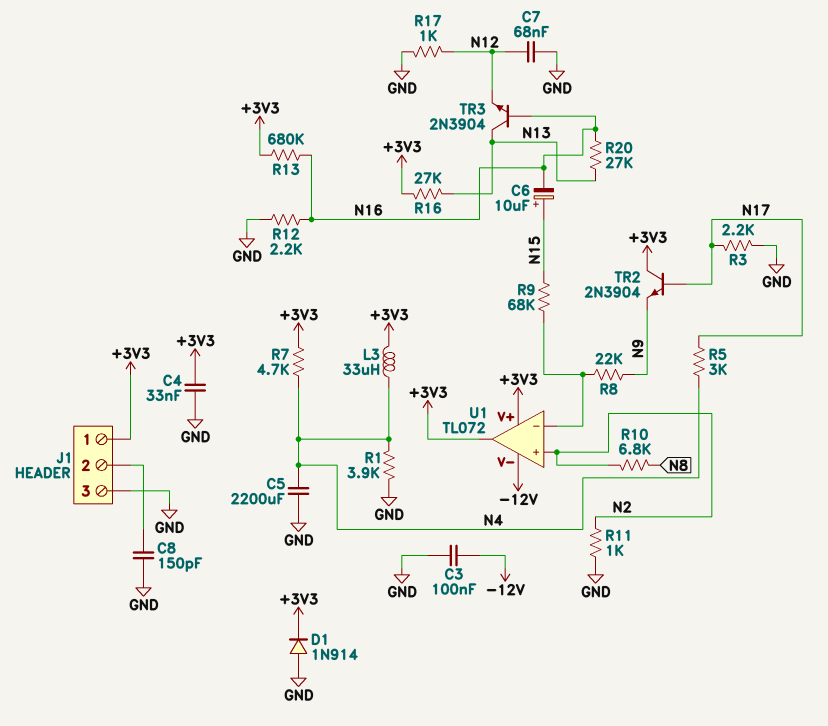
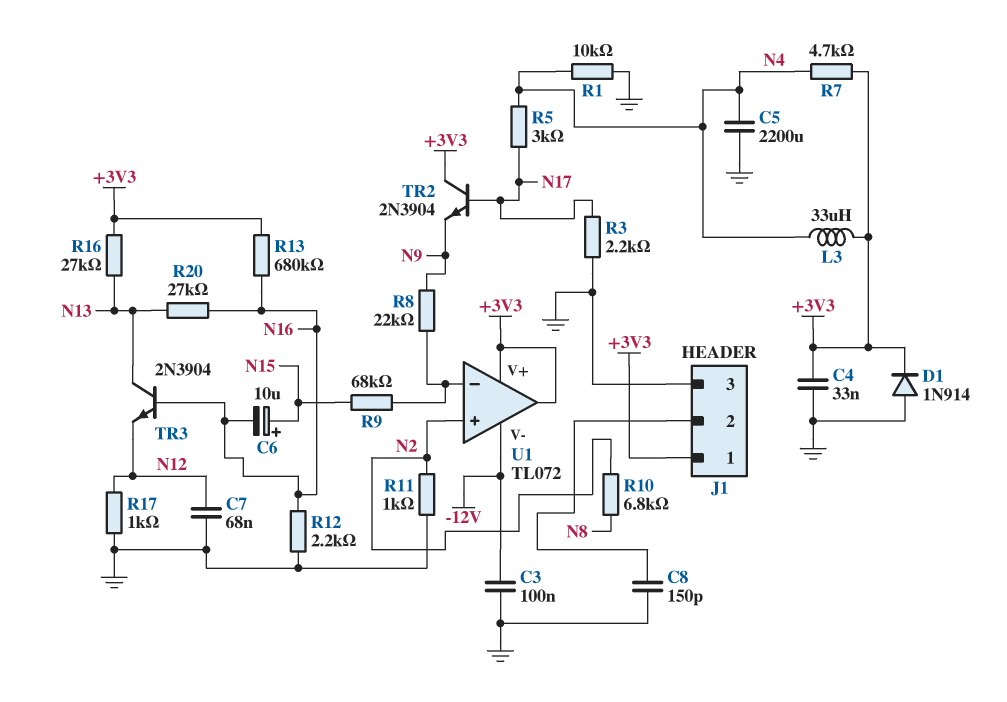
R1: 3.9k (GND, N4) -> 10k (GND, N4)

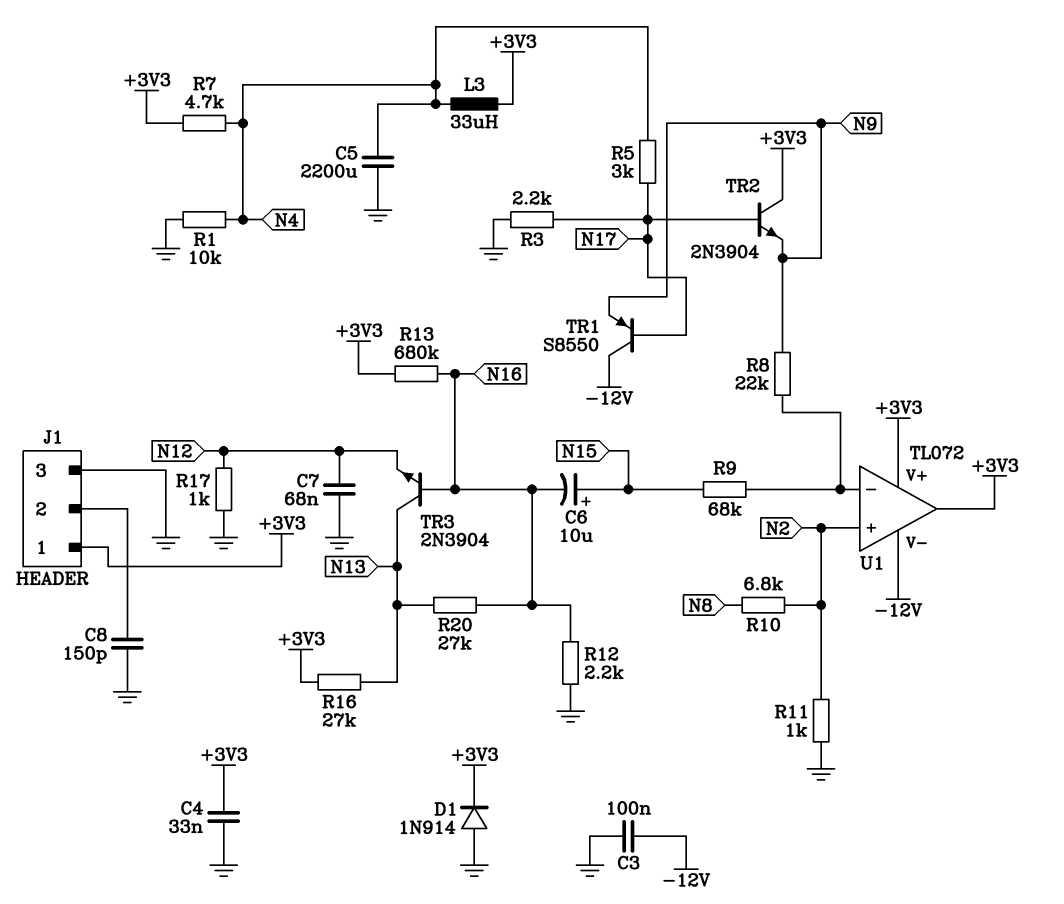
TR1: none -> PNP S8550 (B N17, C -12V, E N9)

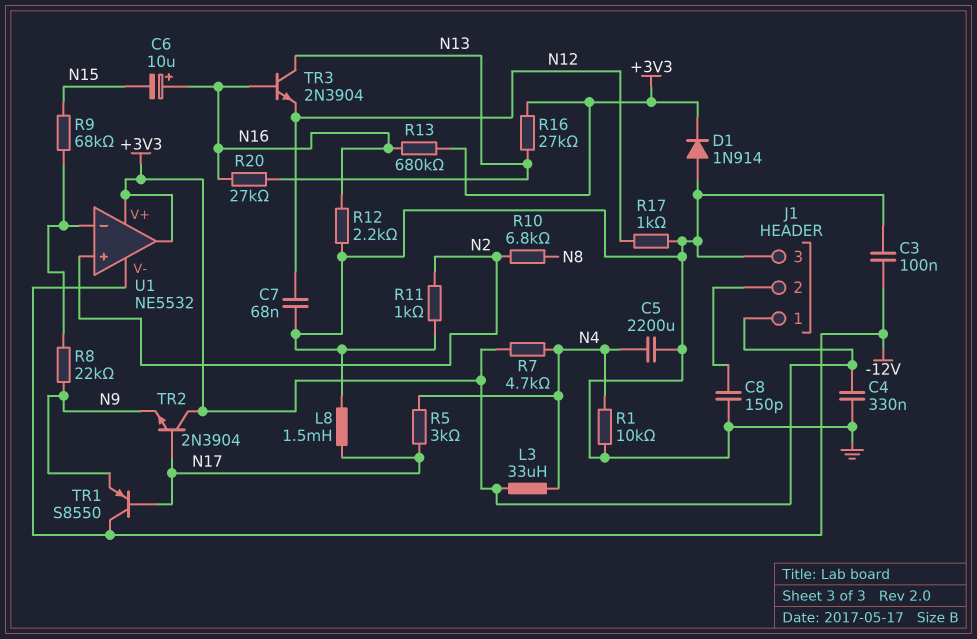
C4: 33nF (+3V3, GND) -> 330nF (+3V3, GND)
C6: 10uF (plus N15, minus N16) -> 10uF (plus N16, minus N15)
L8: none -> 1.5mH (GND, N17)
R3: 2.2k (GND, N17) -> none
U1: TL072 -> NE5532

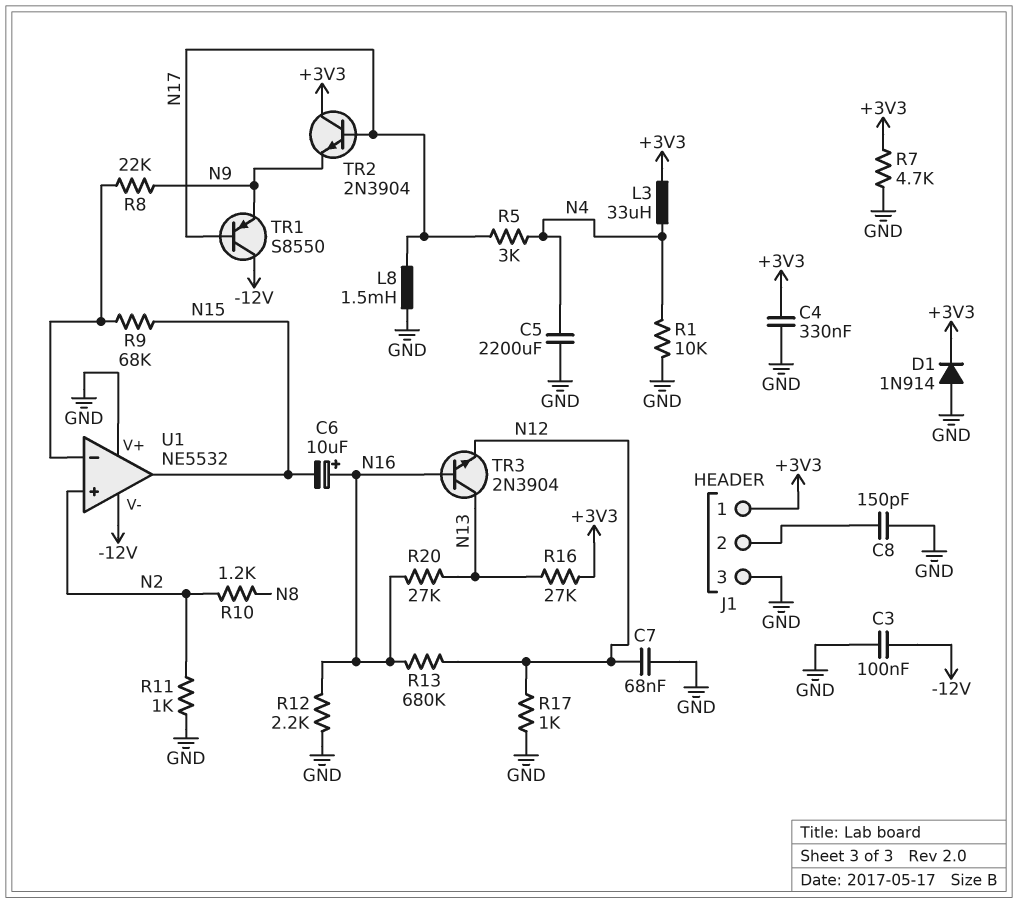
R7: 4.7k (+3V3, N4) -> 4.7k (+3V3, GND)
R10: 6.8k (N2, N8) -> 1.2k (N2, N8)
R13: 680k (+3V3, N16) -> 680k (N12, N16)
U1 pin V+: +3V3 -> GND
U1 pin out: +3V3 -> N15

